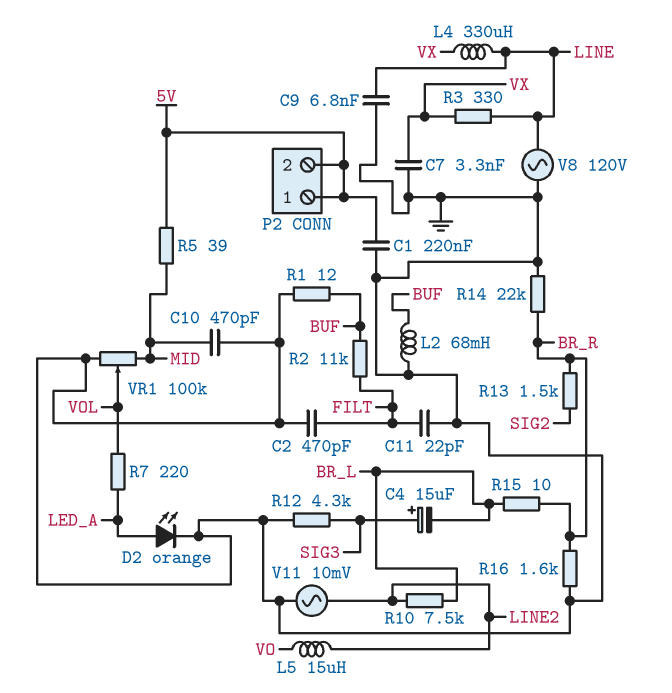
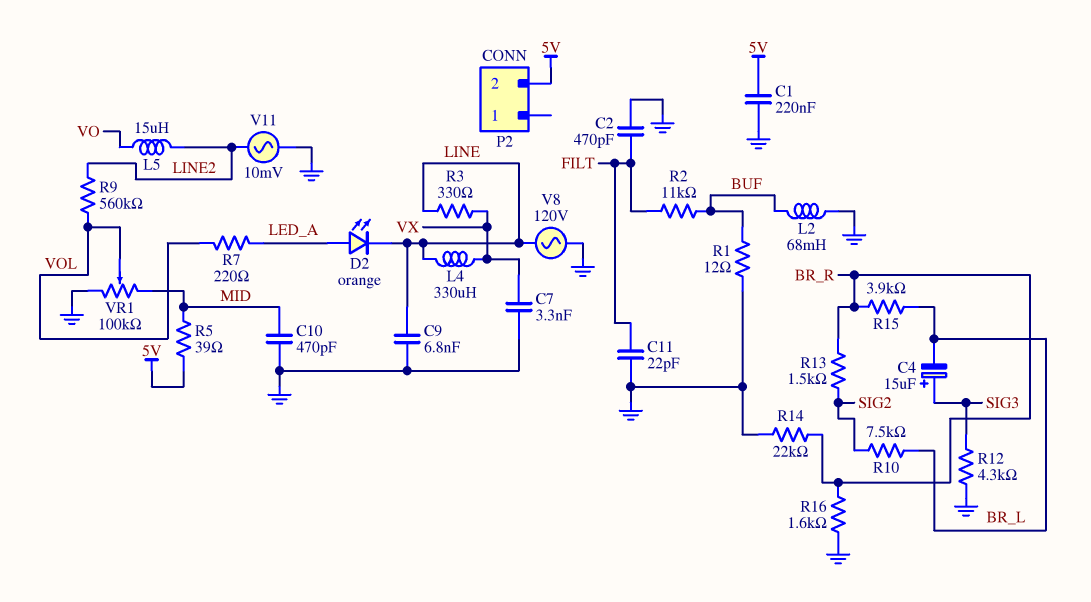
D2: LED orange (A LED_A, K GND) -> LED orange (A LED_A, K LINE)
P2 pin 1: 5V -> none
R9: none -> 560k (LINE2, VOL)
R10: 7.5k (BR_L, LINE2) -> 7.5k (BR_L, SIG2)
R15: 10 (BR_L, BR_R) -> 3.9k (BR_L, BR_R)

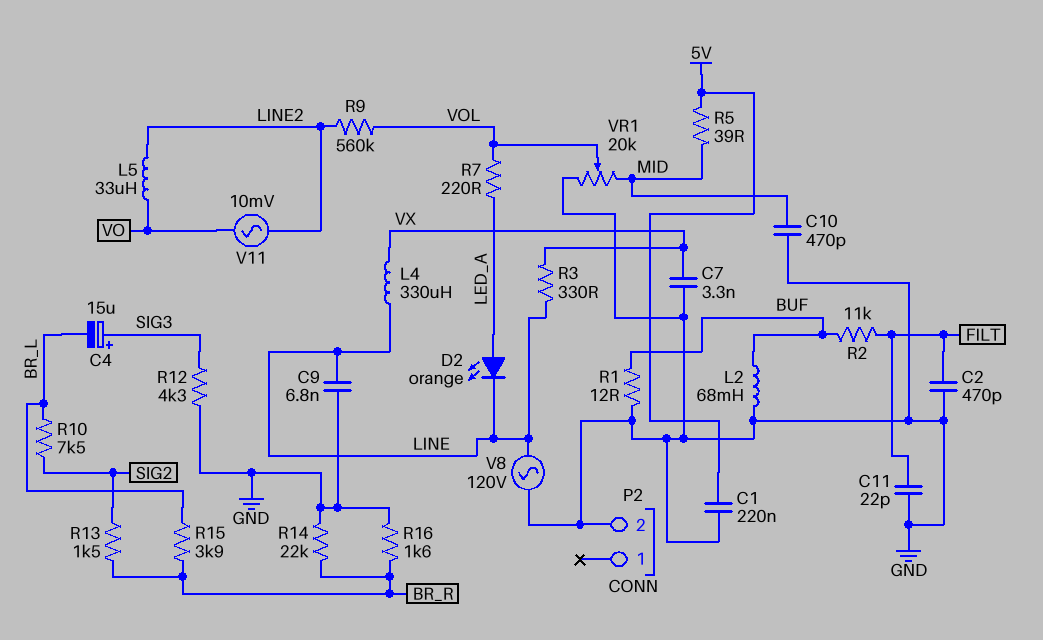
L5: 15uH (LINE2, VO) -> 33uH (LINE2, VO)
P2 pin 2: 5V -> GND
V11: AC 10mV (GND, LINE2) -> AC 10mV (LINE2, VO)
VR1: 100k (GND, MID, wiper VOL) -> 20k (GND, MID, wiper VOL)

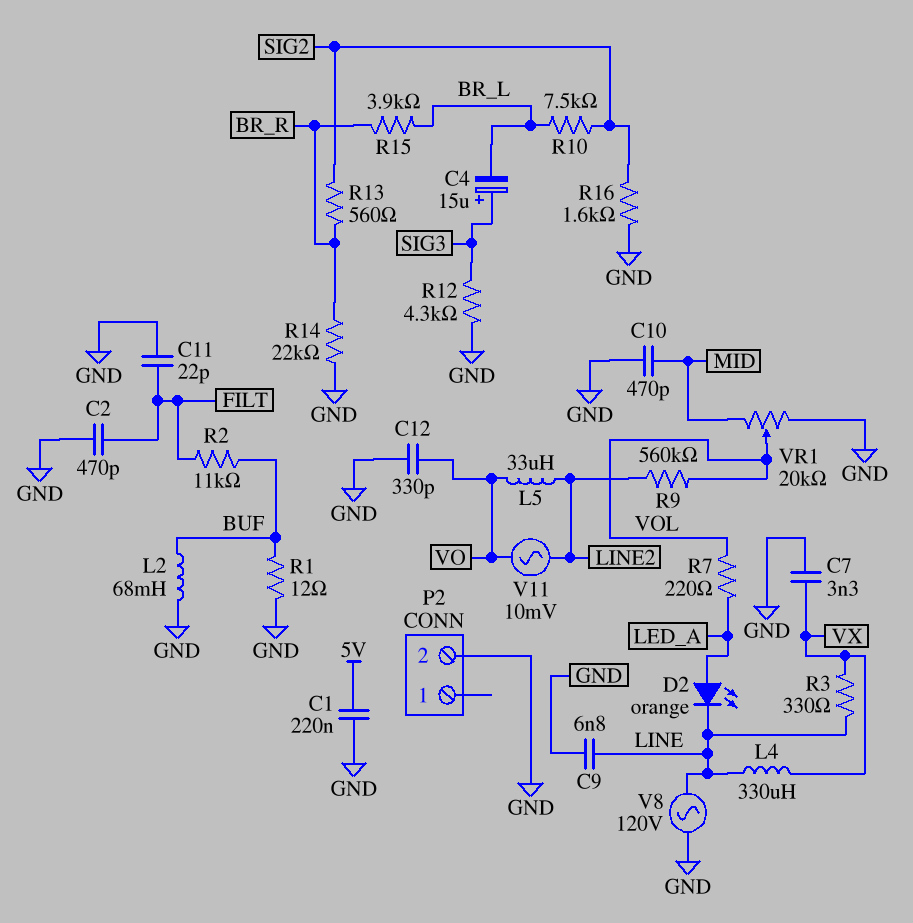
C12: none -> 330pF (GND, VO)
R5: 39 (5V, MID) -> none
R13: 1.5k (BR_R, SIG2) -> 560 (BR_R, SIG2)
R16: 1.6k (BR_R, GND) -> 1.6k (GND, SIG2)

